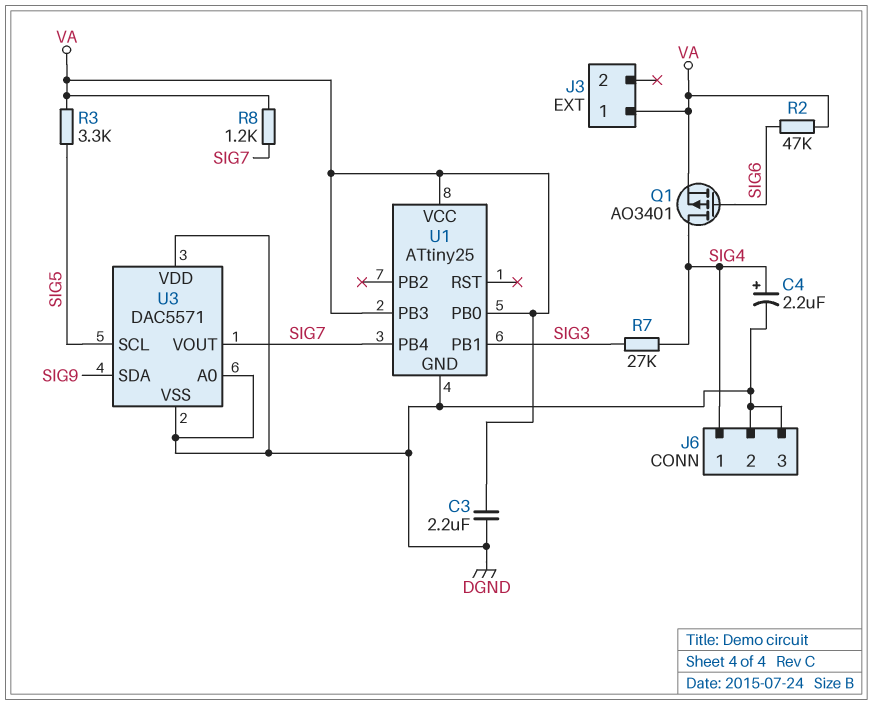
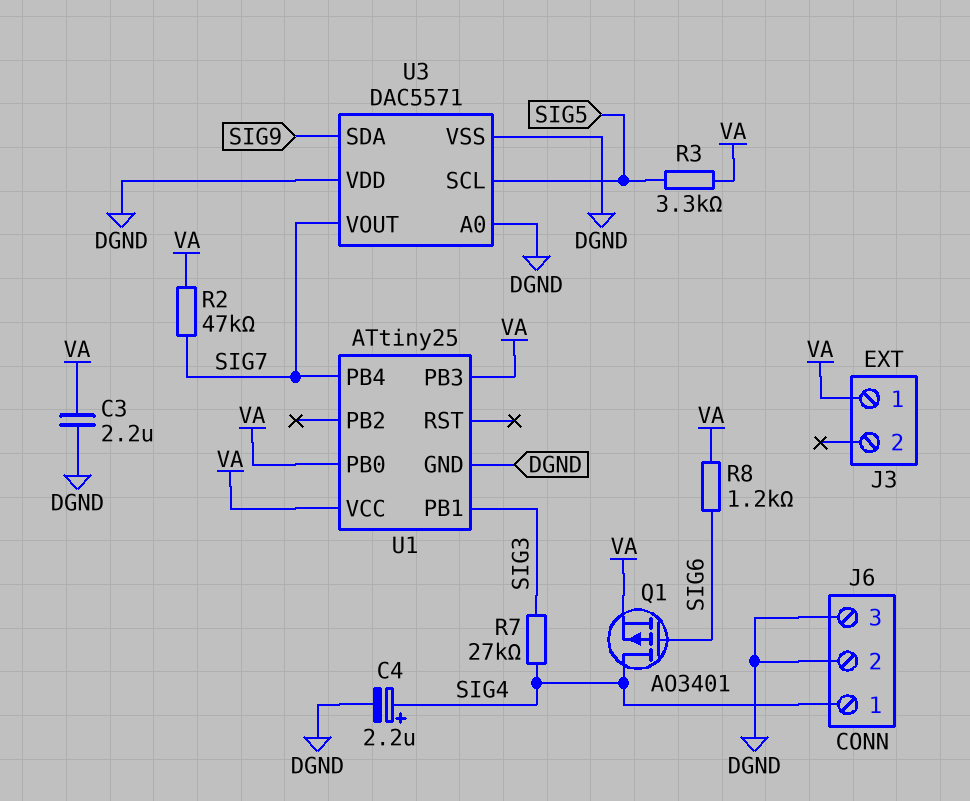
R2: 47k (SIG6, VA) -> 47k (SIG7, VA)
R8: 1.2k (SIG7, VA) -> 1.2k (SIG6, VA)

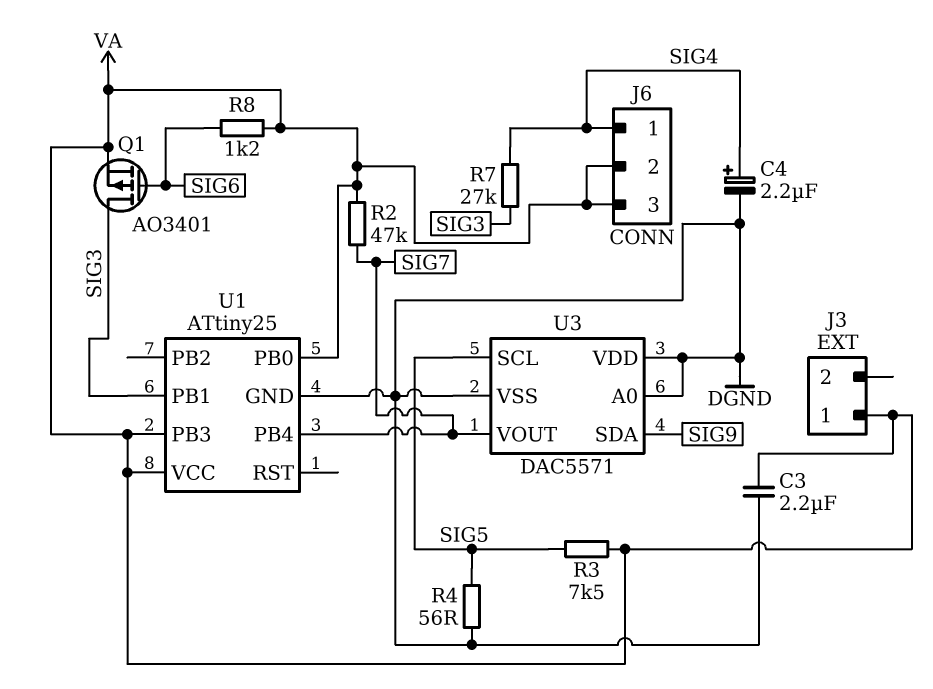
J6 pin 2: DGND -> VA
J6 pin 3: DGND -> VA
Q1: PMOS AO3401 (G SIG6, D SIG4, S VA) -> PMOS AO3401 (G SIG6, D SIG3, S VA)
R3: 3.3k (SIG5, VA) -> 7.5k (SIG5, VA)
R4: none -> 56 (DGND, SIG5)

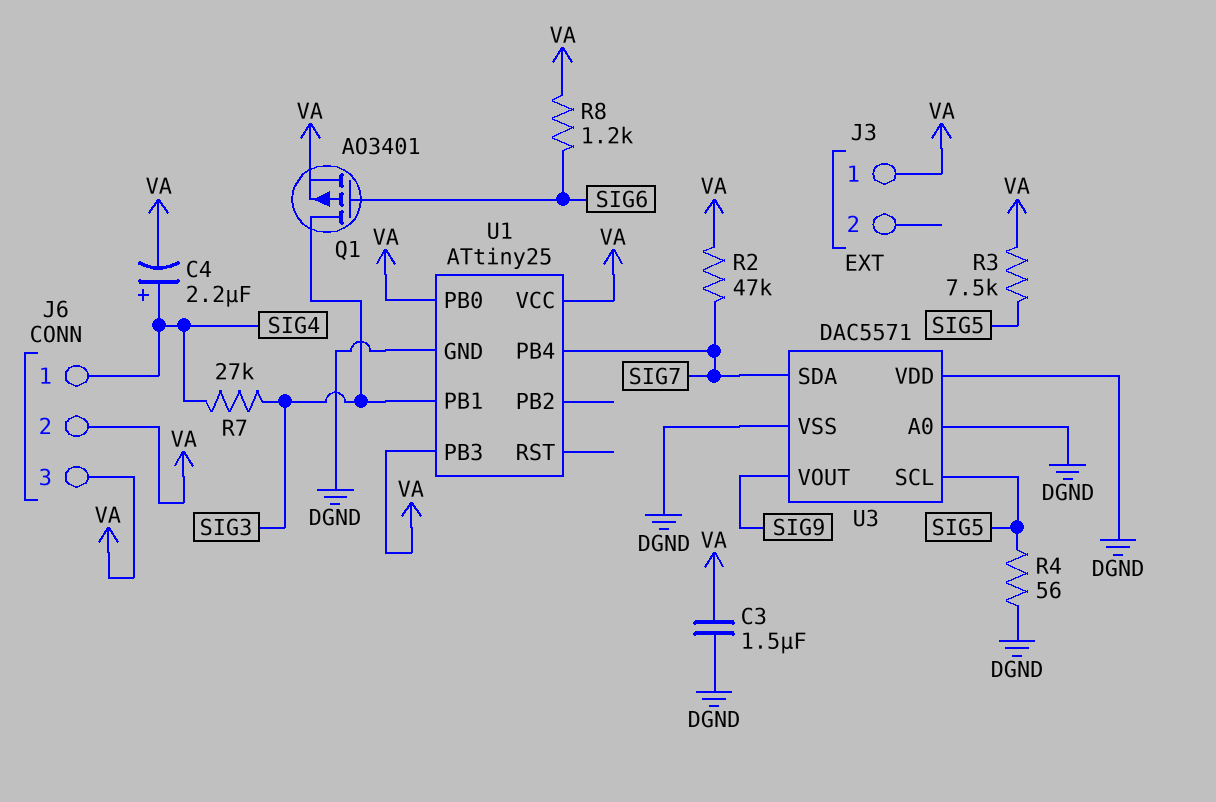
C3: 2.2uF (DGND, VA) -> 1.5uF (DGND, VA)
C4: 2.2uF (plus SIG4, minus DGND) -> 2.2uF (plus SIG4, minus VA)
U3 pin SDA: SIG9 -> SIG7
U3 pin VOUT: SIG7 -> SIG9

